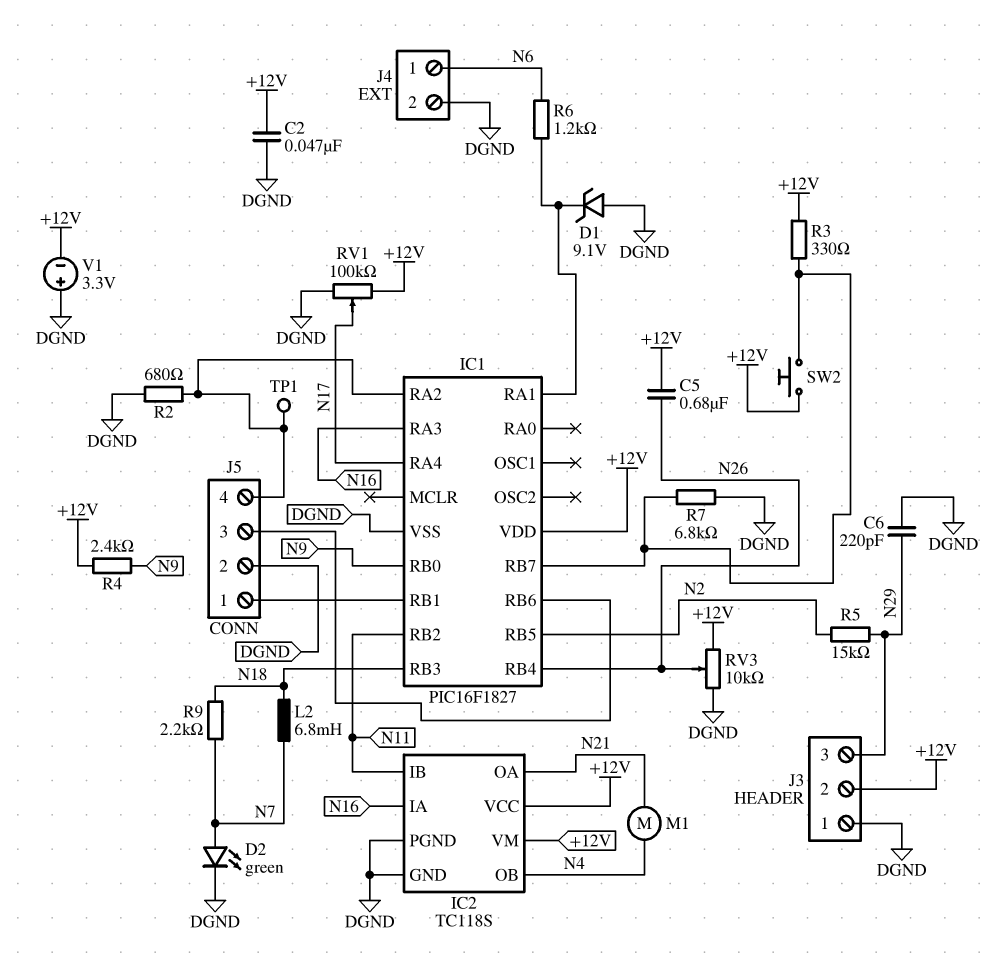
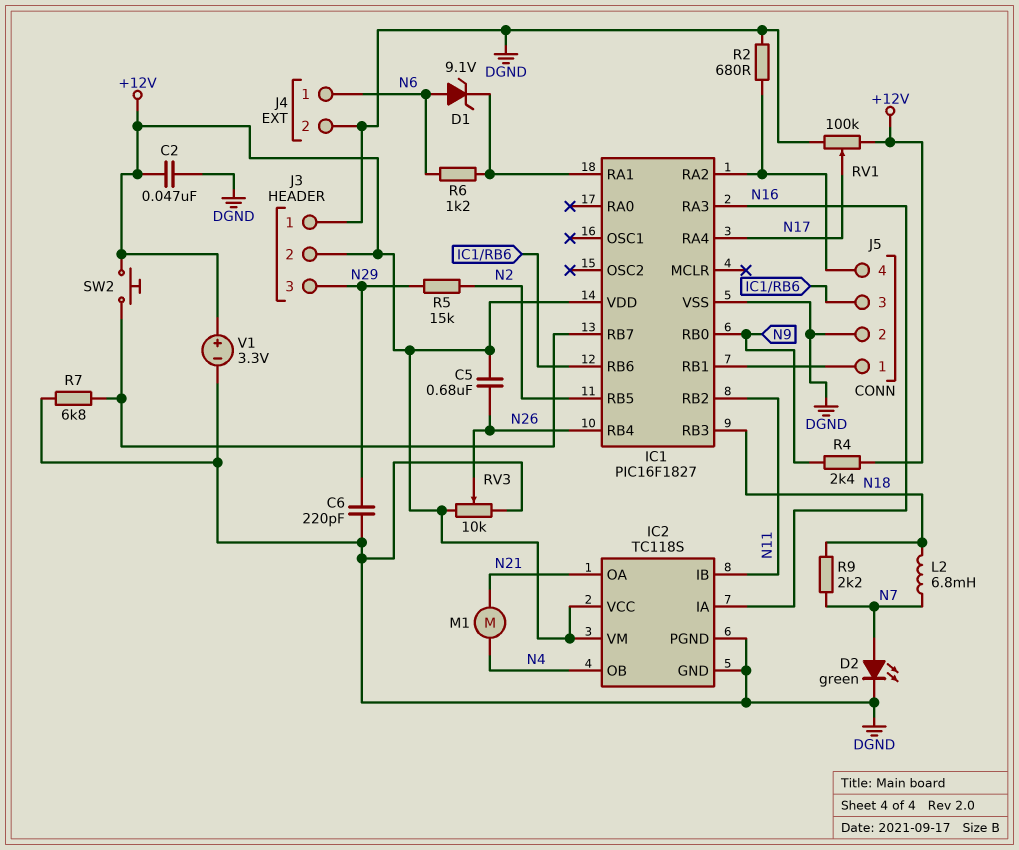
D1: zener 9.1V (A DGND, K IC1/RA1) -> zener 9.1V (A N6, K IC1/RA1)
R3: 330 (+12V, IC1/RB7) -> none
TP1: test point (IC1/RA2) -> none
V1: 3.3V (plus DGND, minus +12V) -> 3.3V (plus +12V, minus DGND)

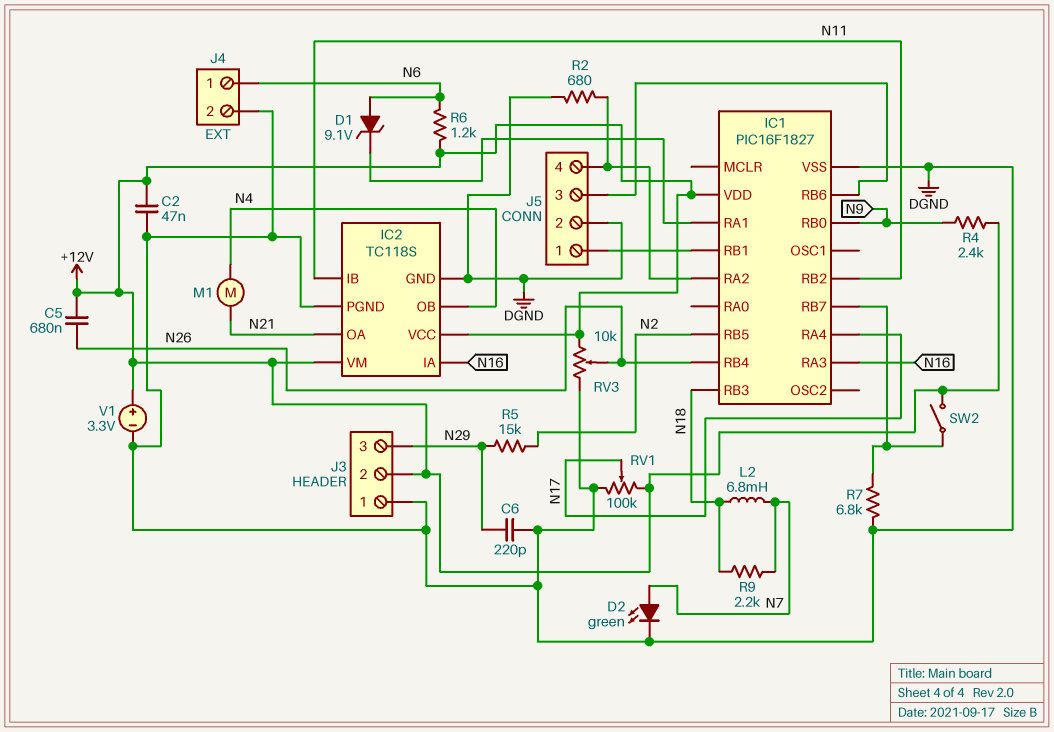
R6: 1.2k (IC1/RA1, N6) -> 1.2k (+12V, N6)
SW2: button (+12V, IC1/RB7) -> switch (+12V, IC1/RB7)

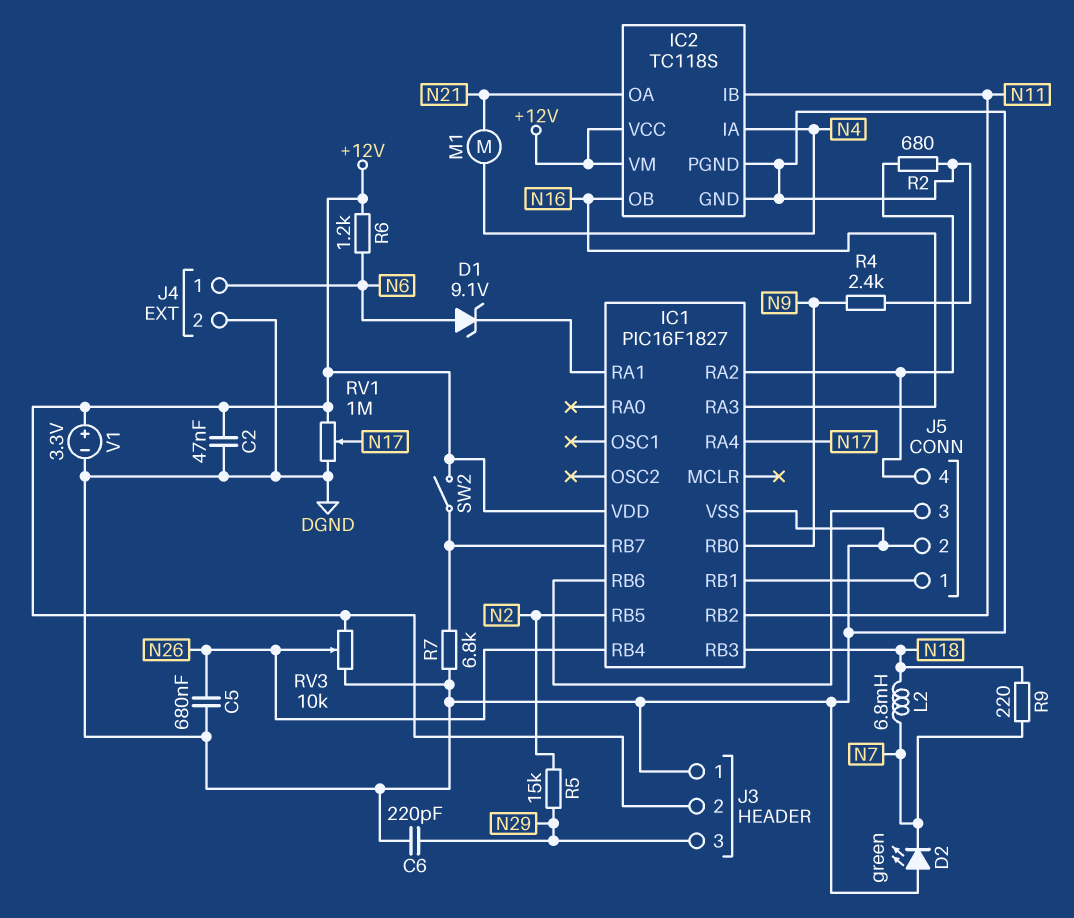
C5: 680nF (+12V, N26) -> 680nF (DGND, N26)
D2: LED green (A N7, K DGND) -> LED green (A DGND, K N7)
IC2 pin IA: N16 -> N4
IC2 pin OB: N4 -> N16
R4: 2.4k (+12V, N9) -> 2.4k (DGND, N9)
R9: 2.2k (N7, N18) -> 220 (N7, N18)
RV1: 100k (+12V, DGND, wiper N17) -> 1M (+12V, DGND, wiper N17)

